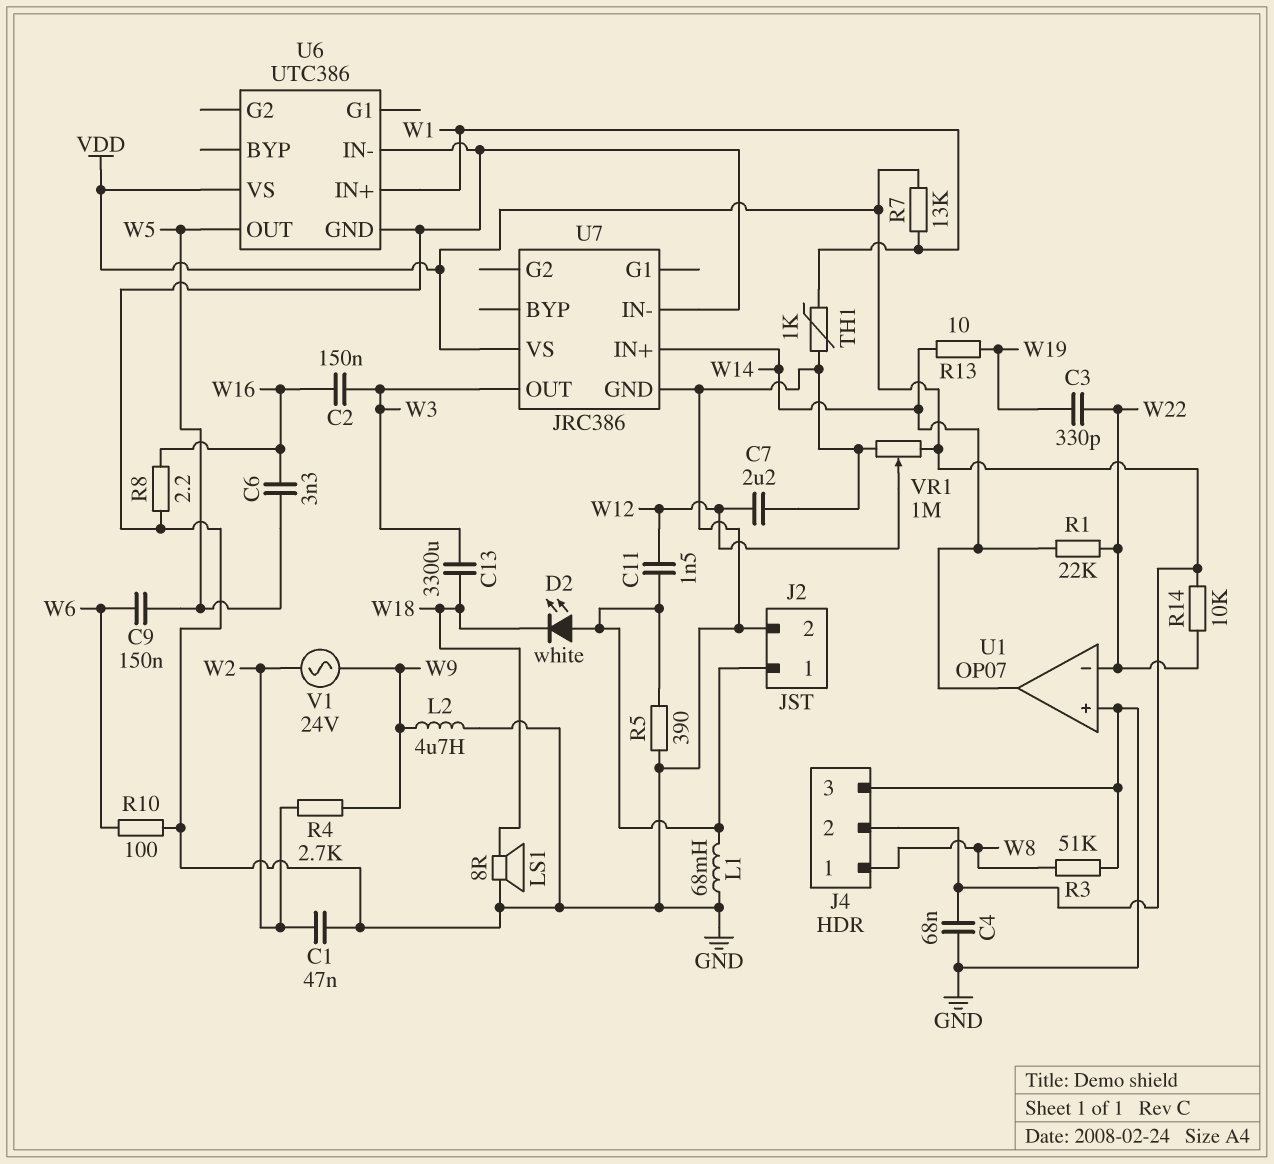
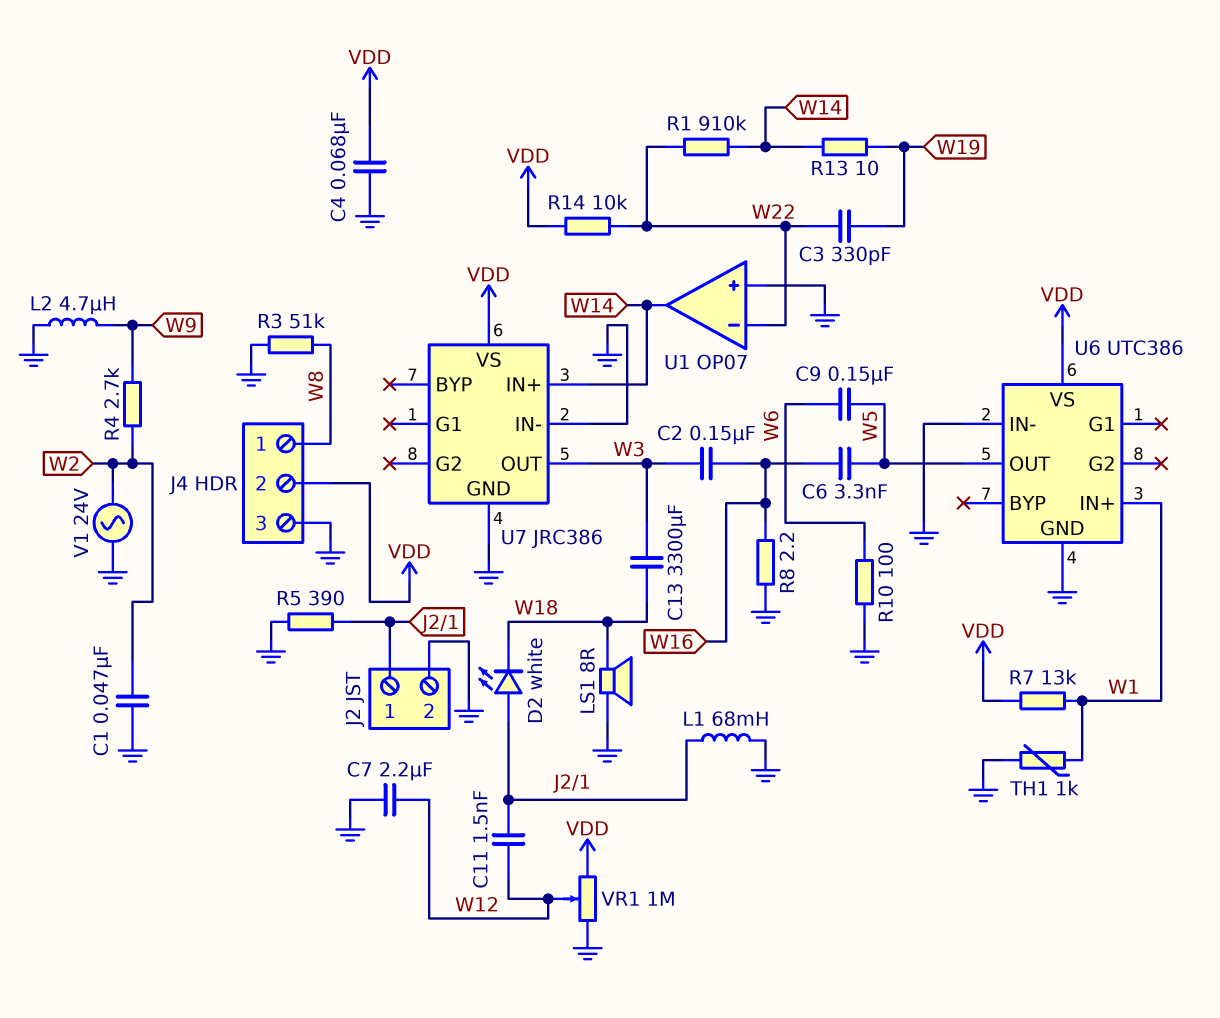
R1: 22k (W14, W22) -> 910k (W14, W22)
V1: AC 24V (W2, W9) -> AC 24V (GND, W2)

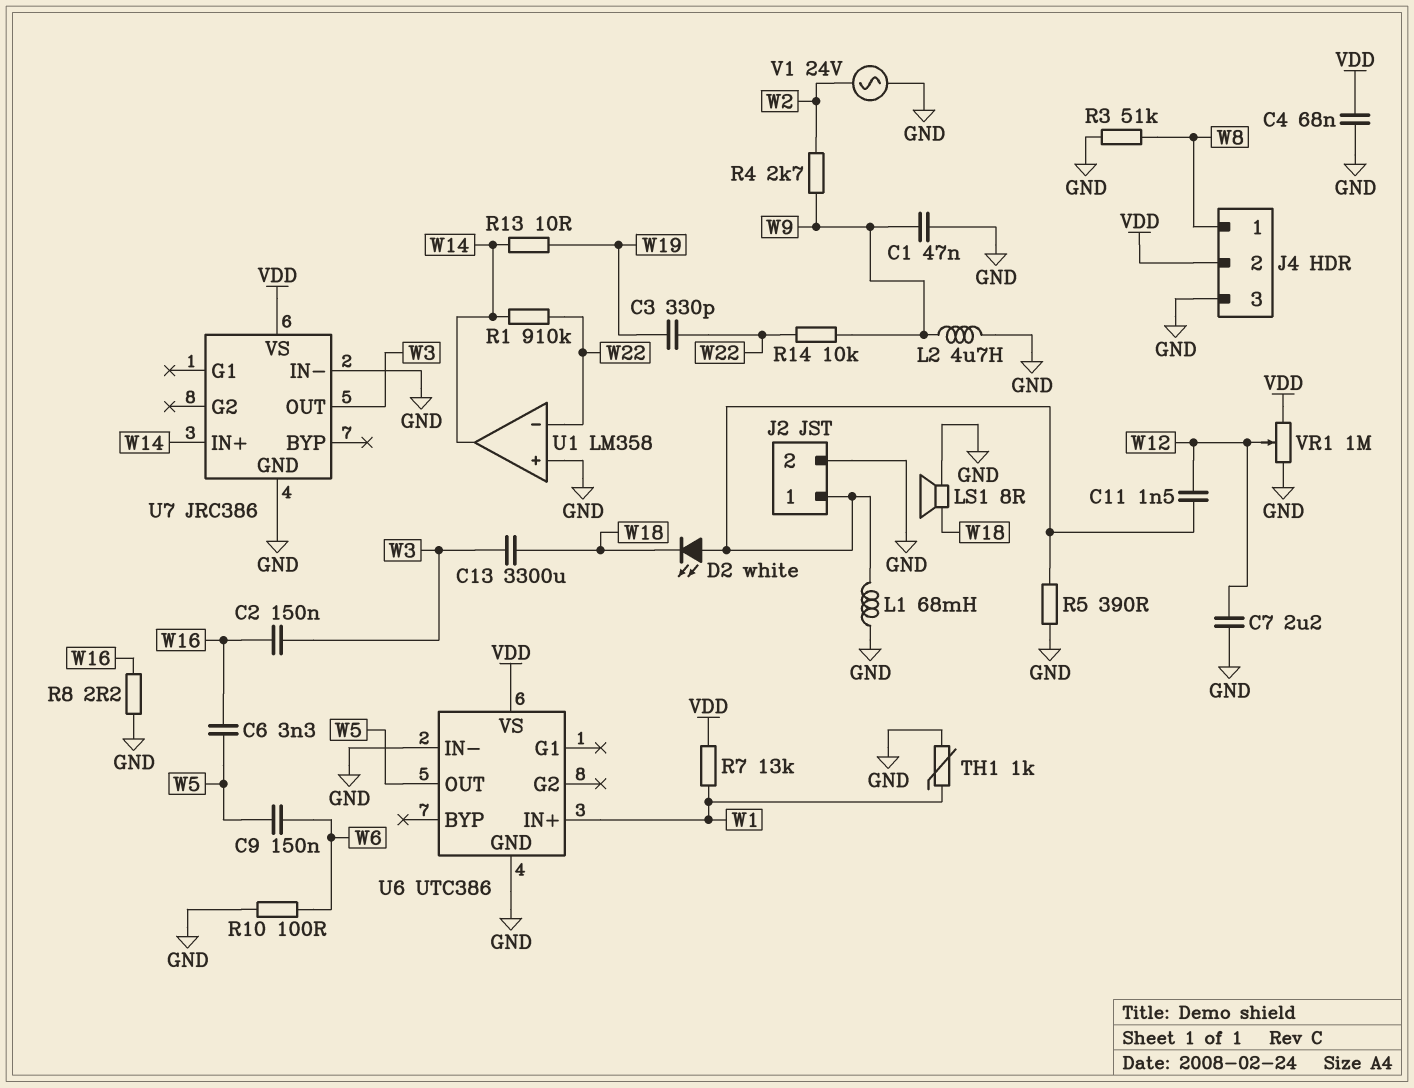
C1: 47nF (GND, W2) -> 47nF (GND, W9)
R14: 10k (VDD, W22) -> 10k (W9, W22)
U1: OP07 -> LM358

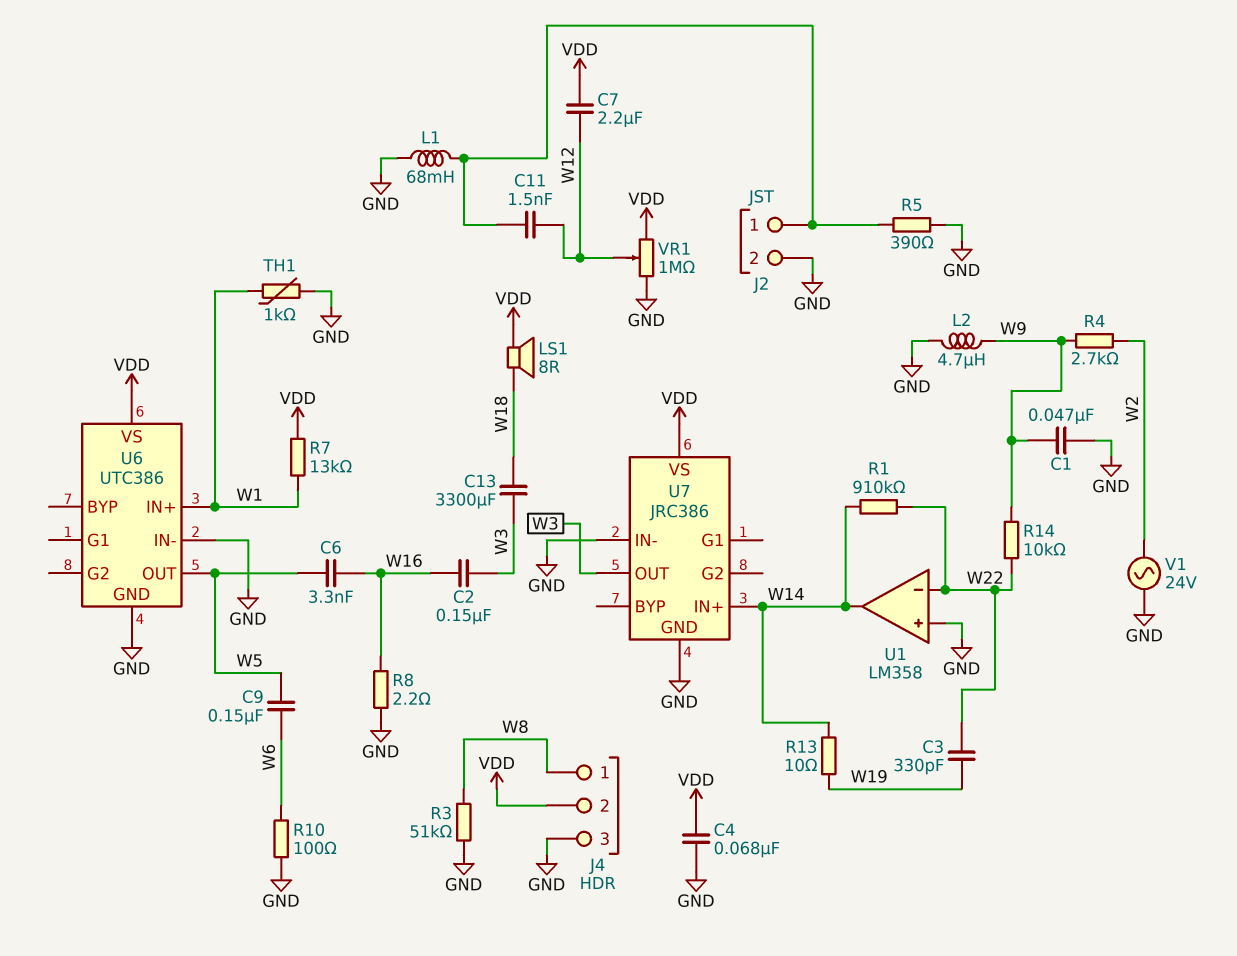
C7: 2.2uF (GND, W12) -> 2.2uF (VDD, W12)
D2: LED white (A J2/1, K W18) -> none
LS1: speaker 8R (GND, W18) -> speaker 8R (VDD, W18)

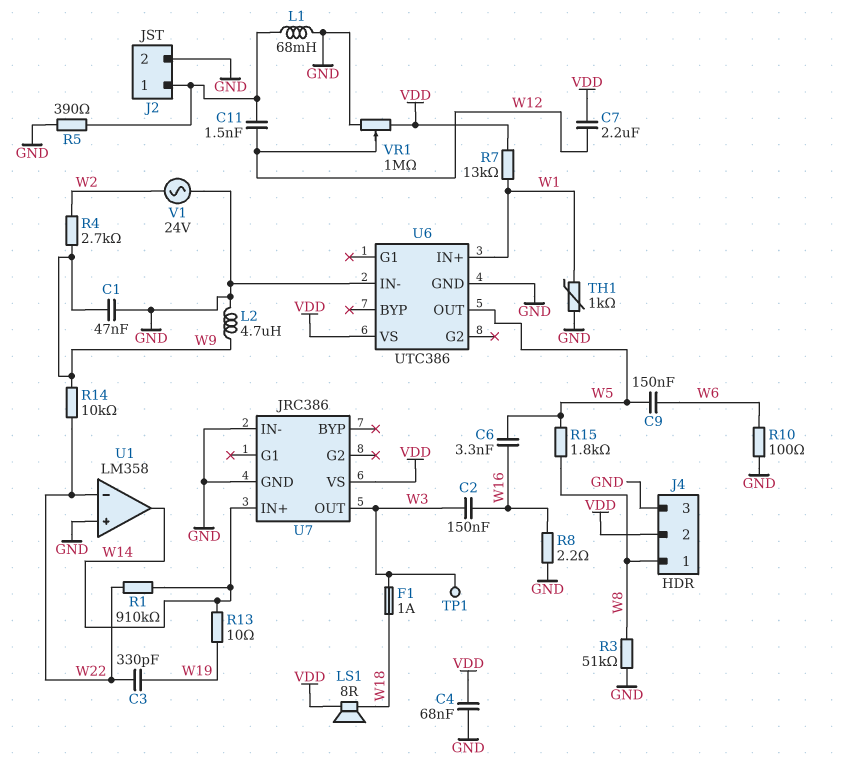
C13: 3300uF (W3, W18) -> none
F1: none -> 1A (W3, W18)
R15: none -> 1.8k (W5, W8)
TP1: none -> test point (W3)

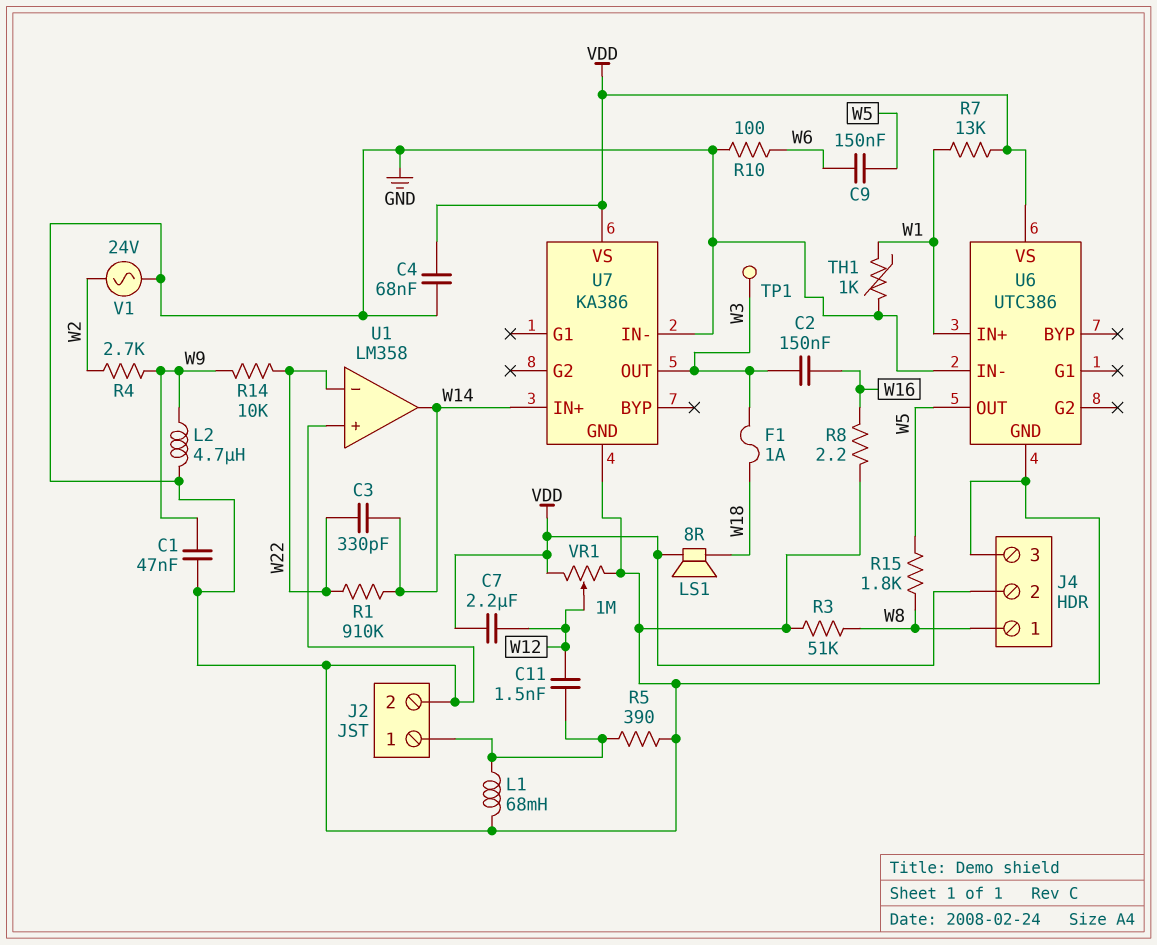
C3: 330pF (W19, W22) -> 330pF (W14, W22)
C6: 3.3nF (W5, W16) -> none
R13: 10 (W14, W19) -> none
U7: JRC386 -> KA386

